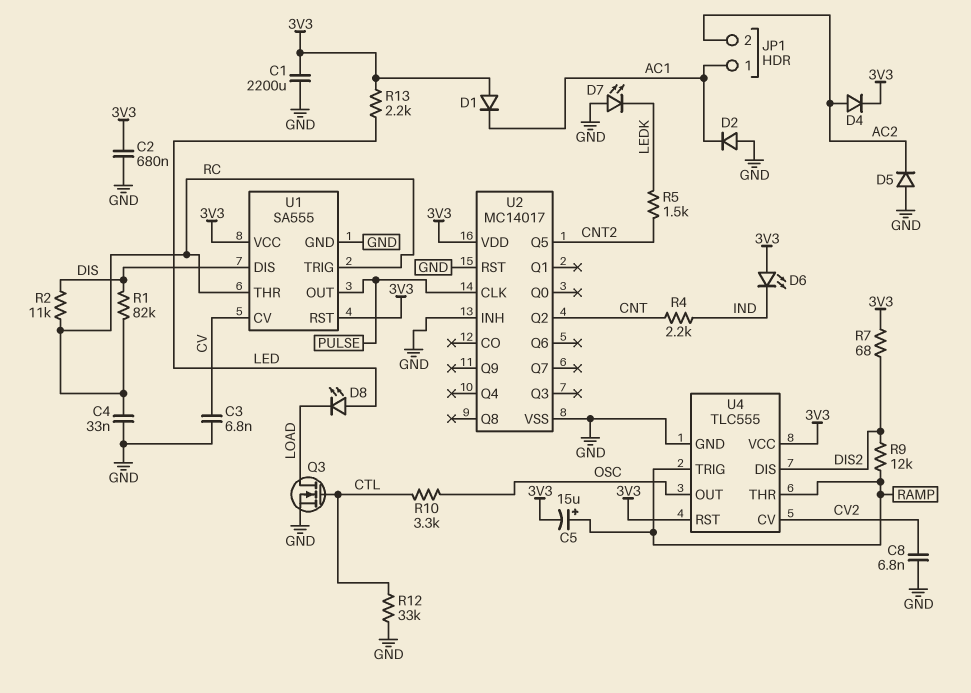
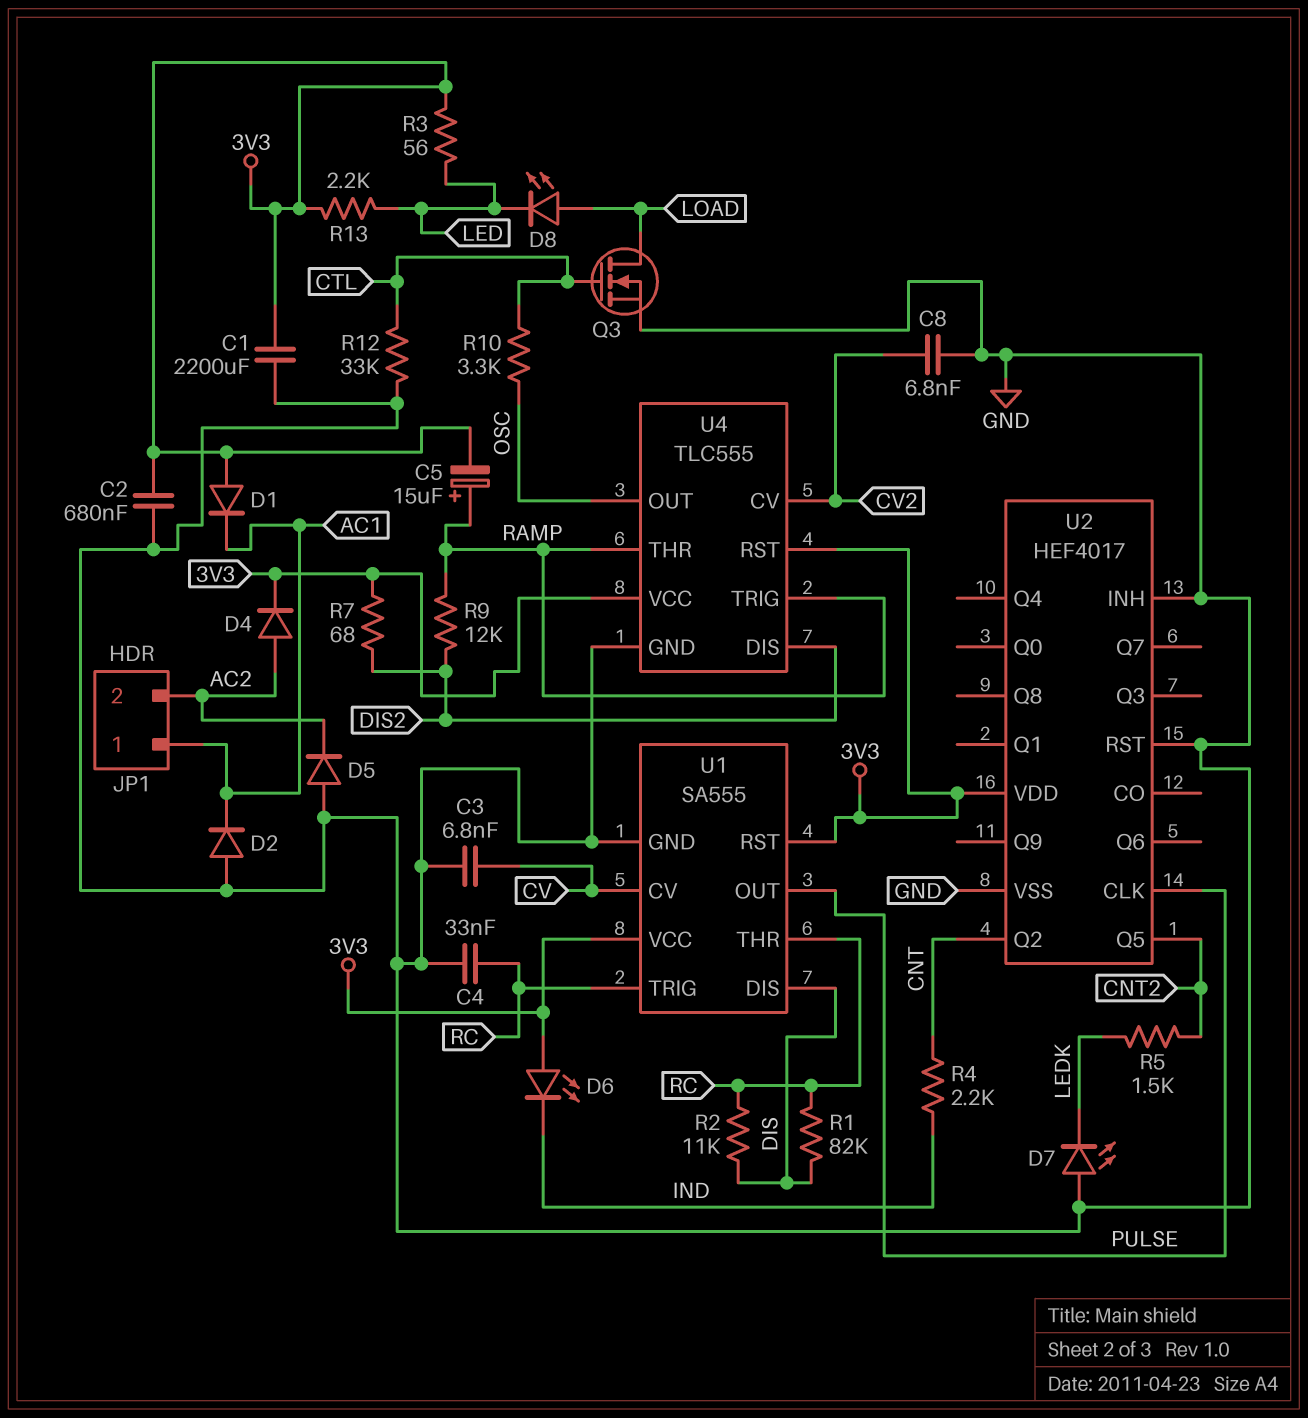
D8: LED (A LED, K LOAD) -> LED (A LOAD, K LED)
R3: none -> 56 (3V3, LED)
U2: MC14017 -> HEF4017

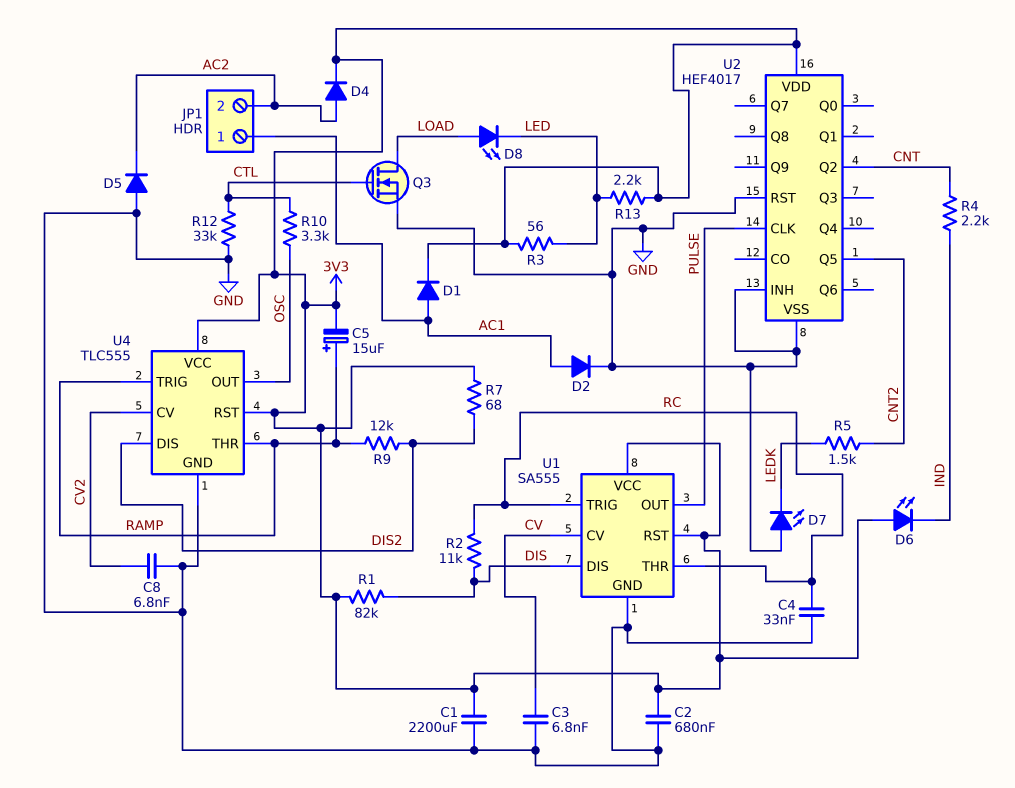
D1: diode (A 3V3, K AC1) -> diode (A AC1, K 3V3)
D2: diode (A GND, K AC1) -> diode (A AC1, K GND)
R1: 82k (DIS, RC) -> 82k (3V3, DIS)

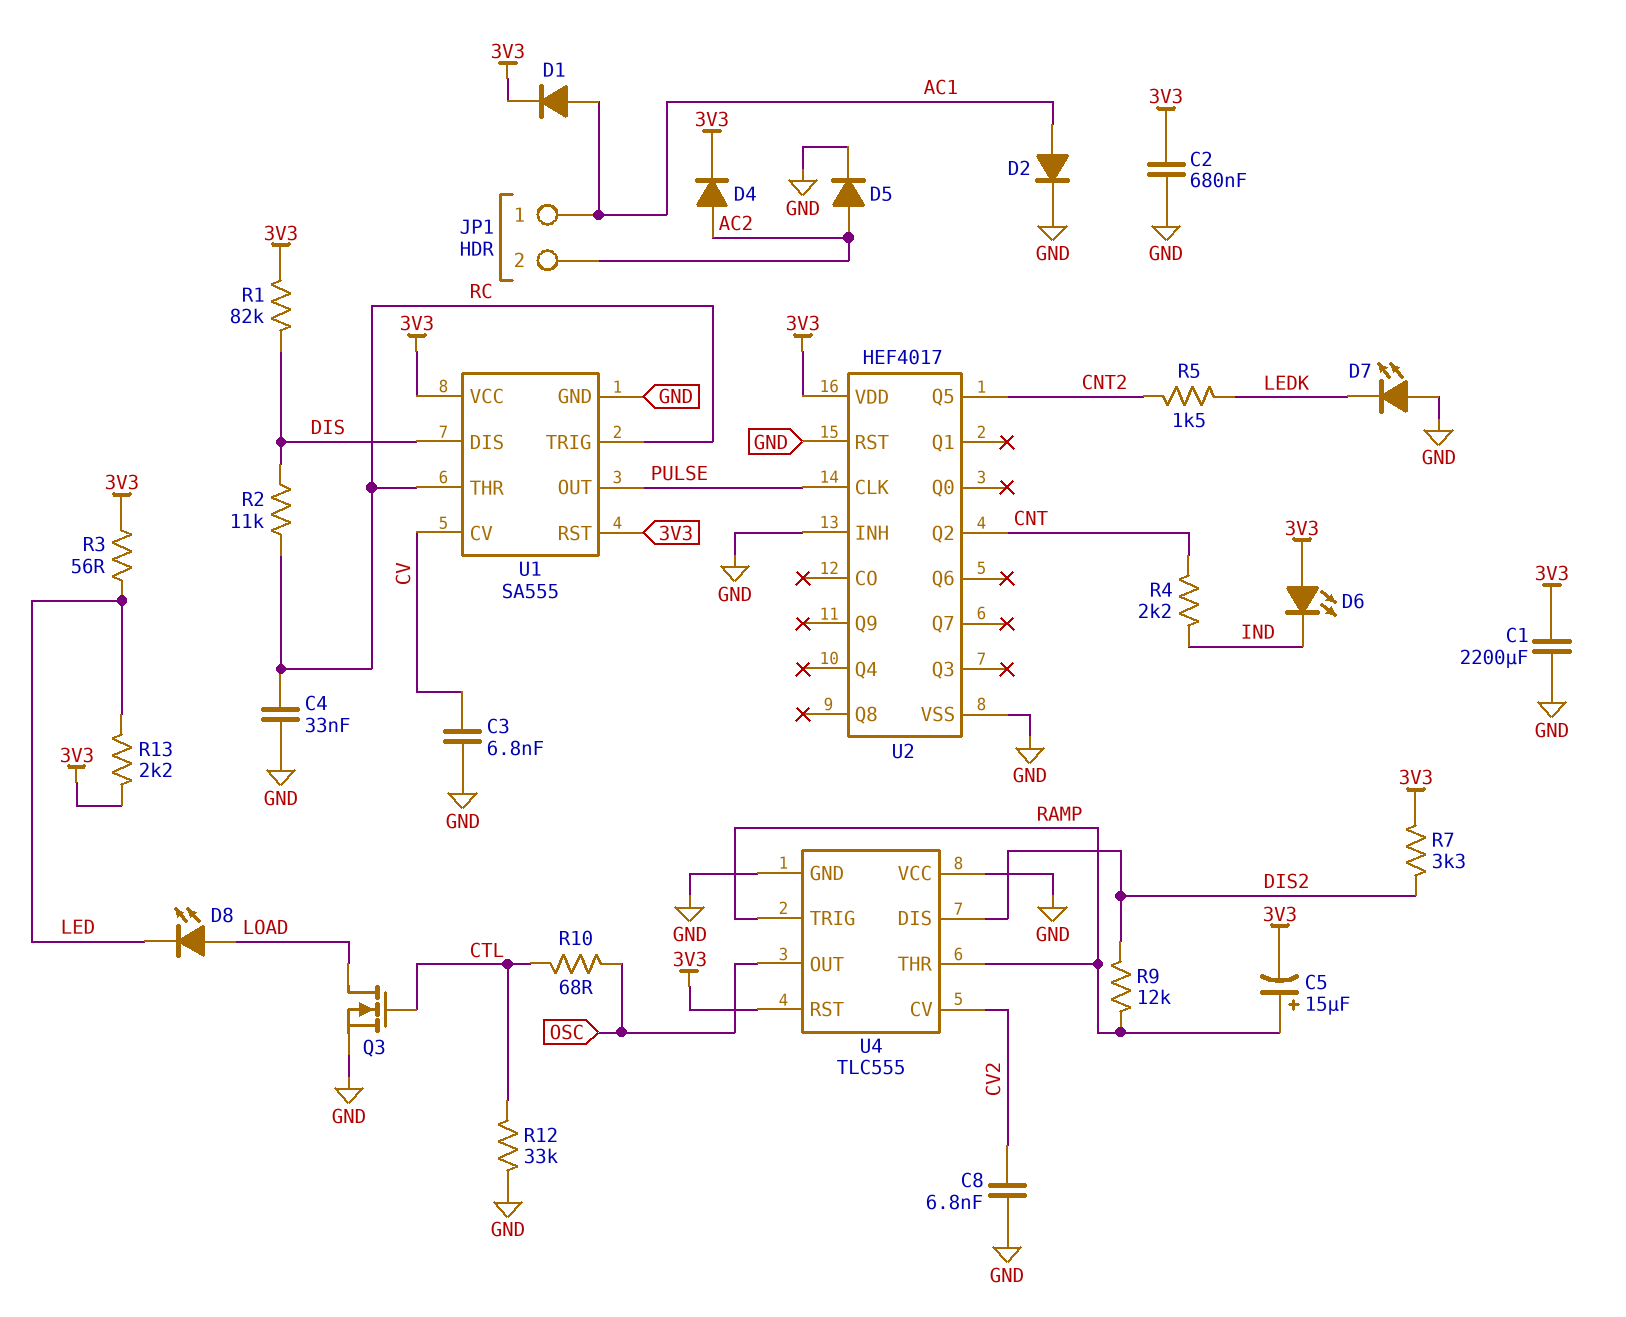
D5: diode (A GND, K AC2) -> diode (A AC2, K GND)
R7: 68 (3V3, DIS2) -> 3.3k (3V3, DIS2)
R10: 3.3k (CTL, OSC) -> 68 (CTL, OSC)
U4 pin VCC: 3V3 -> GND

